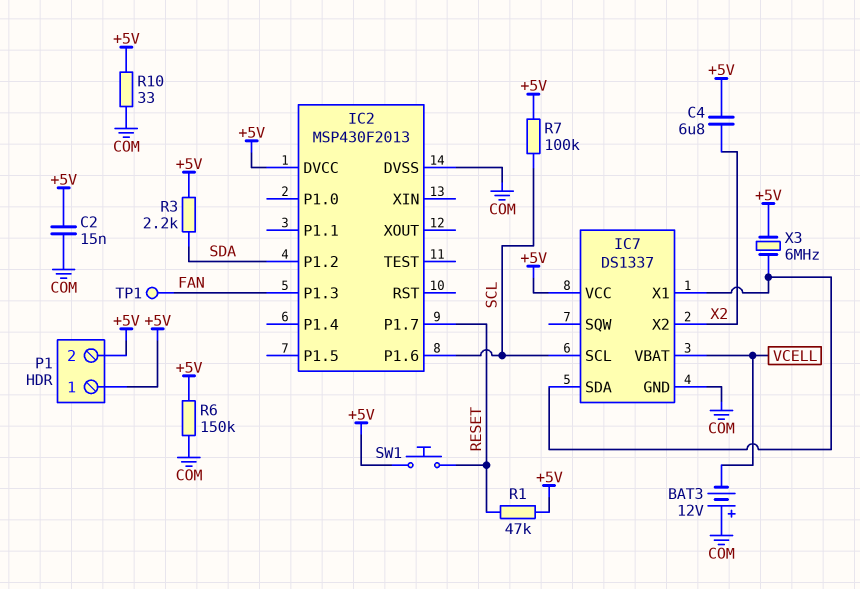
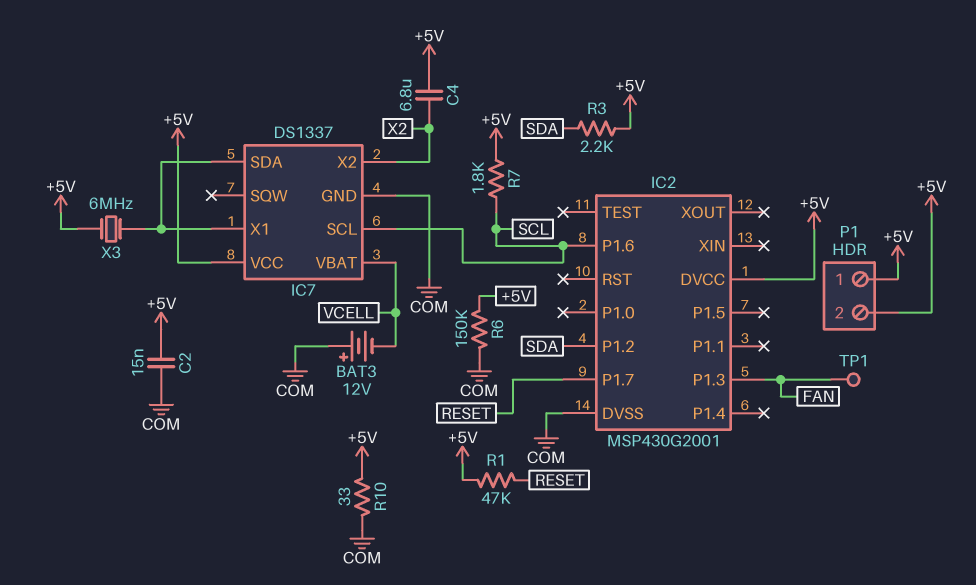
IC2: MSP430F2013 -> MSP430G2001
R7: 100k (+5V, SCL) -> 1.8k (+5V, SCL)
SW1: button (+5V, RESET) -> none

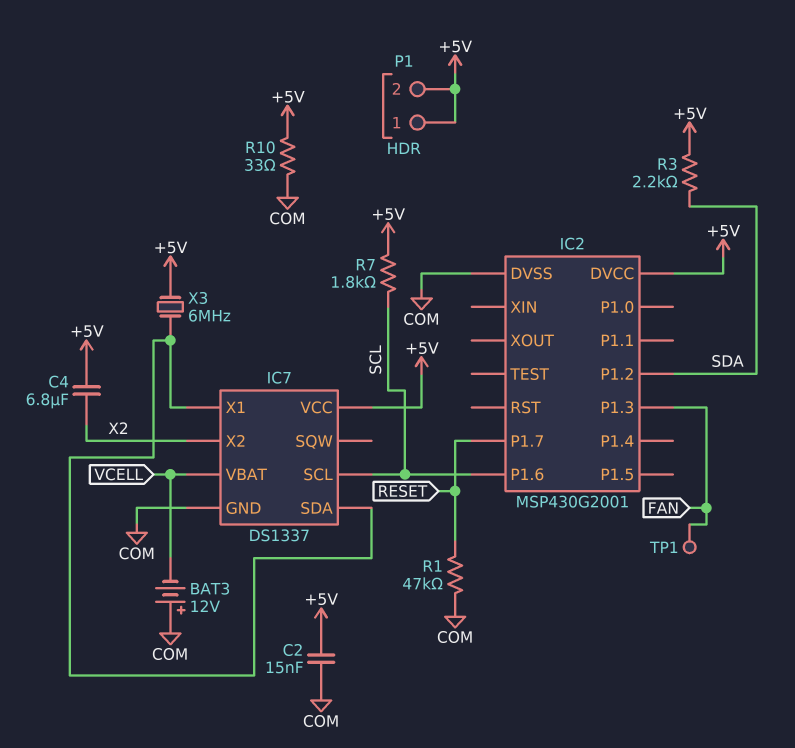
R1: 47k (+5V, RESET) -> 47k (COM, RESET)
R6: 150k (+5V, COM) -> none

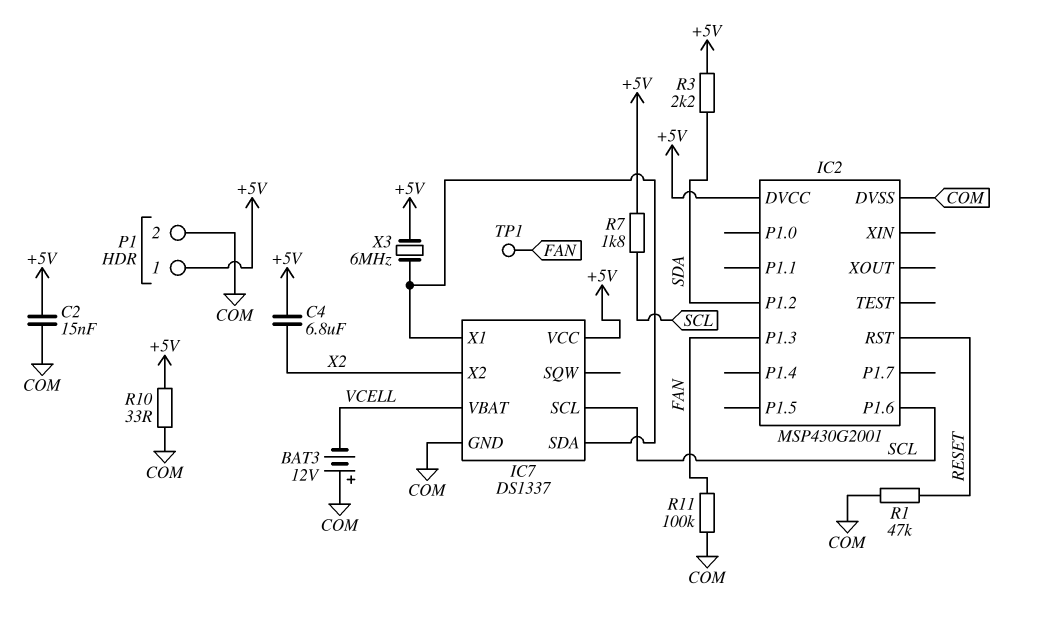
IC2 pin P1.7: RESET -> none
IC2 pin RST: none -> RESET
P1 pin 2: +5V -> COM
R11: none -> 100k (COM, FAN)

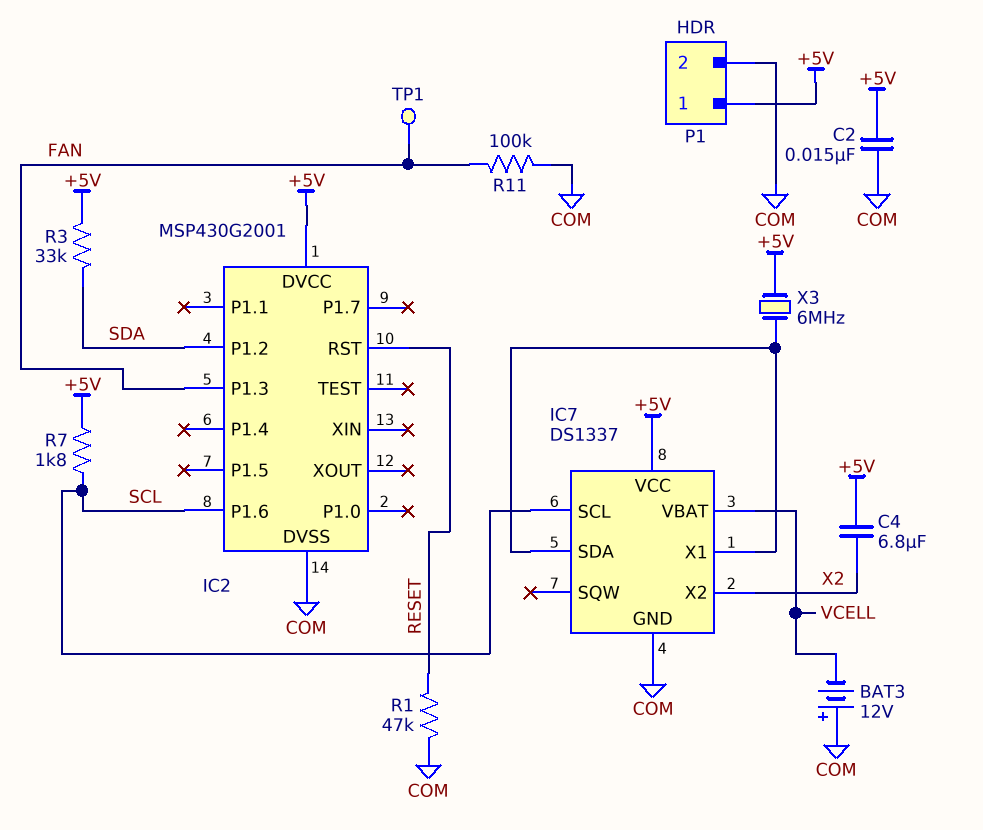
R3: 2.2k (+5V, SDA) -> 33k (+5V, SDA)
R10: 33 (+5V, COM) -> none

